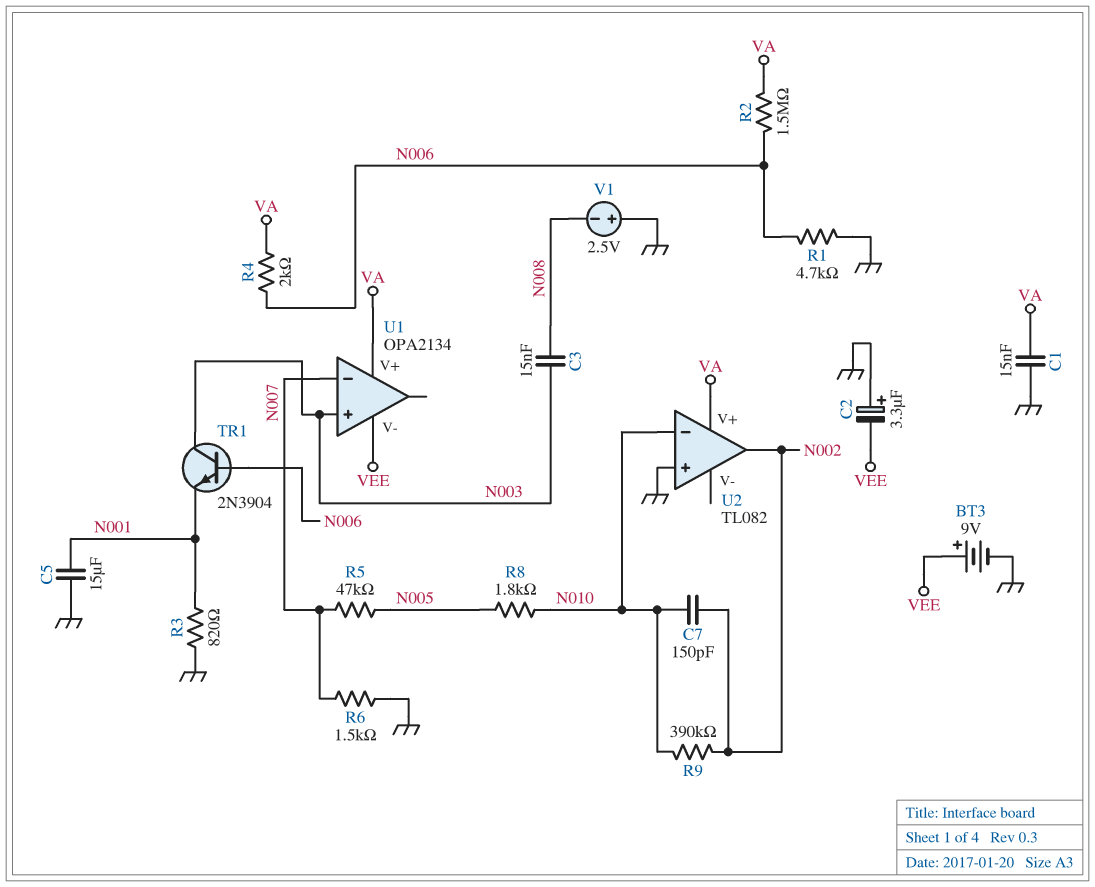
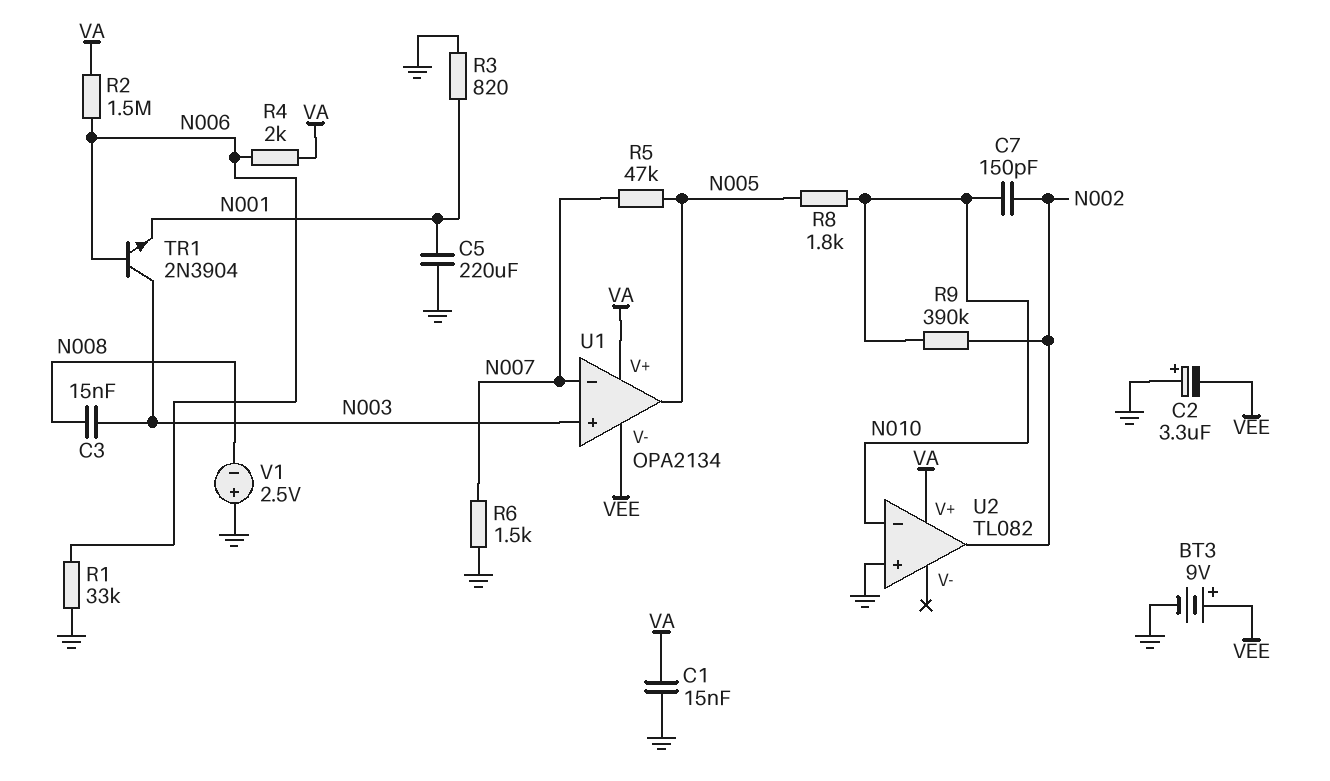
C5: 15uF (GND, N001) -> 220uF (GND, N001)
R1: 4.7k (GND, N006) -> 33k (GND, N006)
U1 pin out: none -> N005

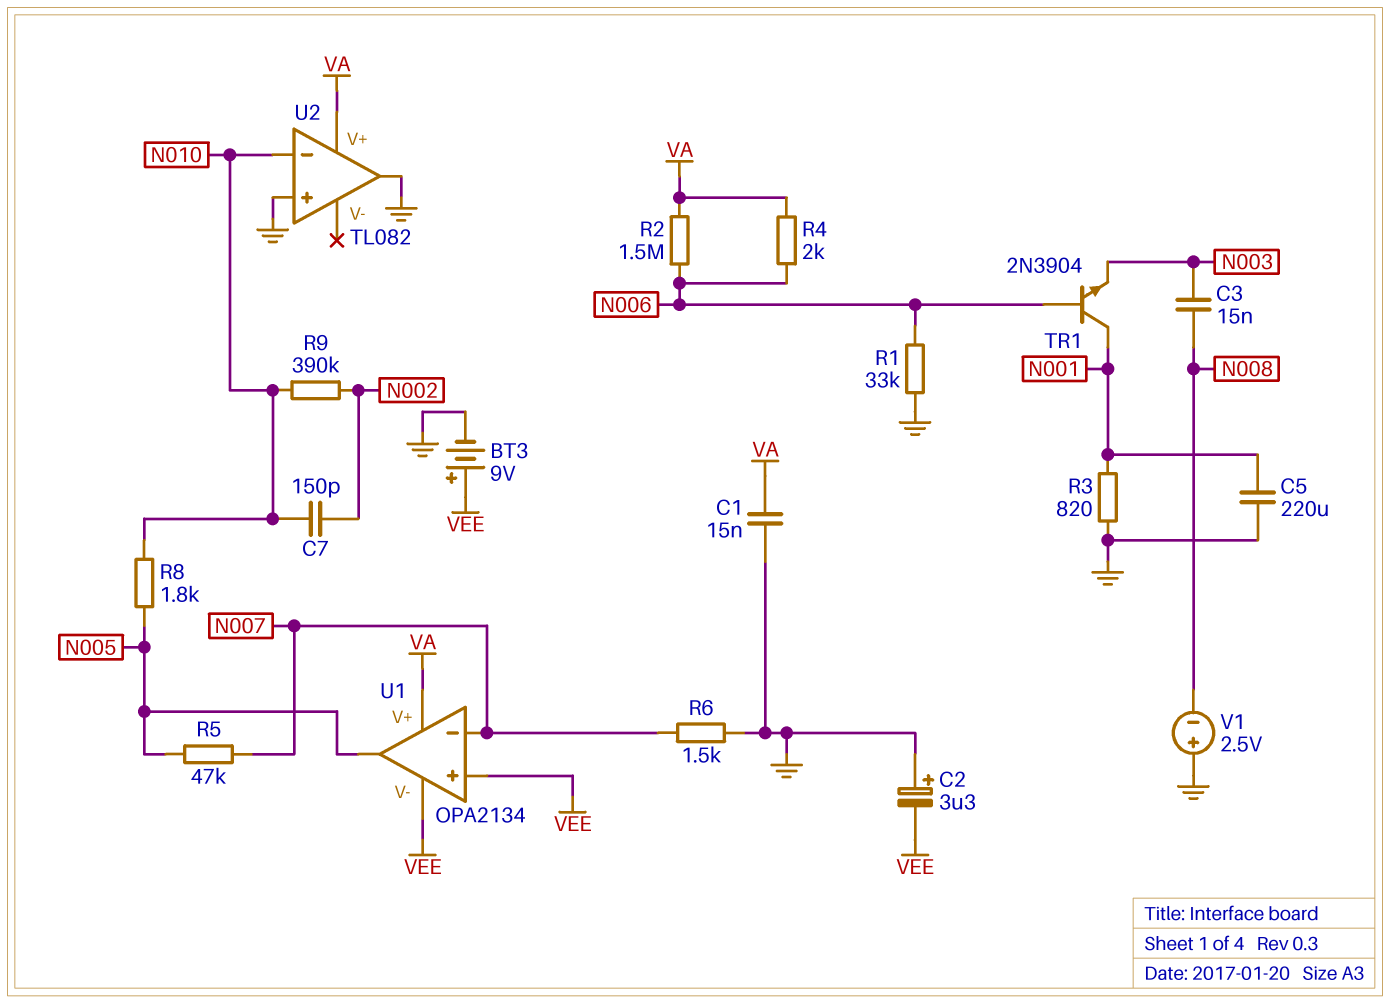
TR1: NPN 2N3904 (B N006, C N003, E N001) -> NPN 2N3904 (B N006, C N001, E N003)
U1 pin in+: N003 -> VEE
U2 pin out: N002 -> GND

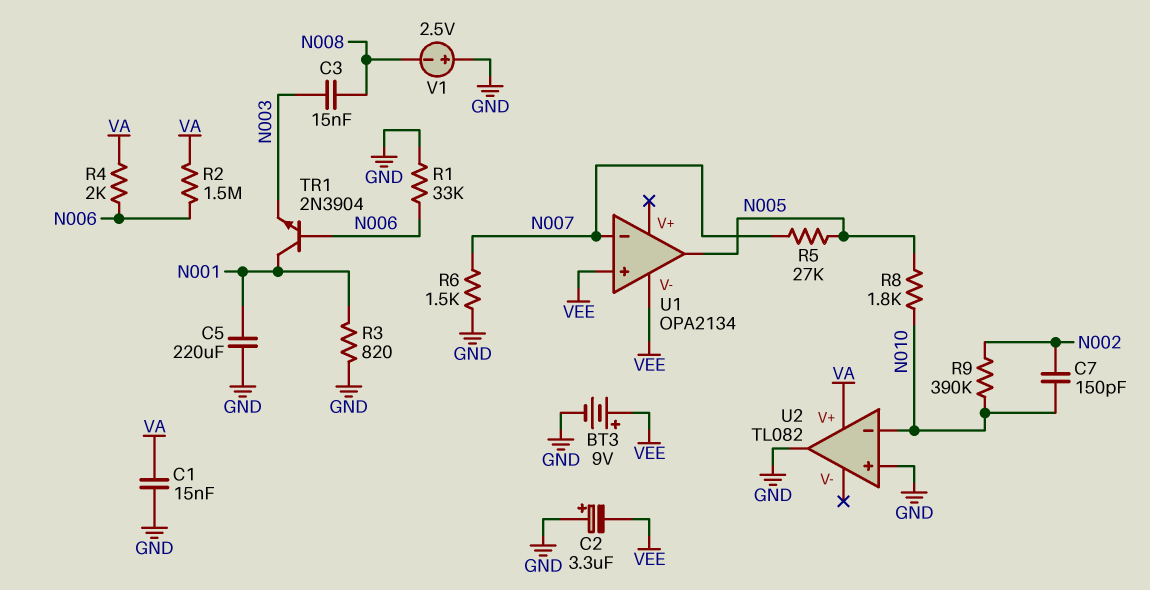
R5: 47k (N005, N007) -> 27k (N005, N007)
U1 pin V+: VA -> none

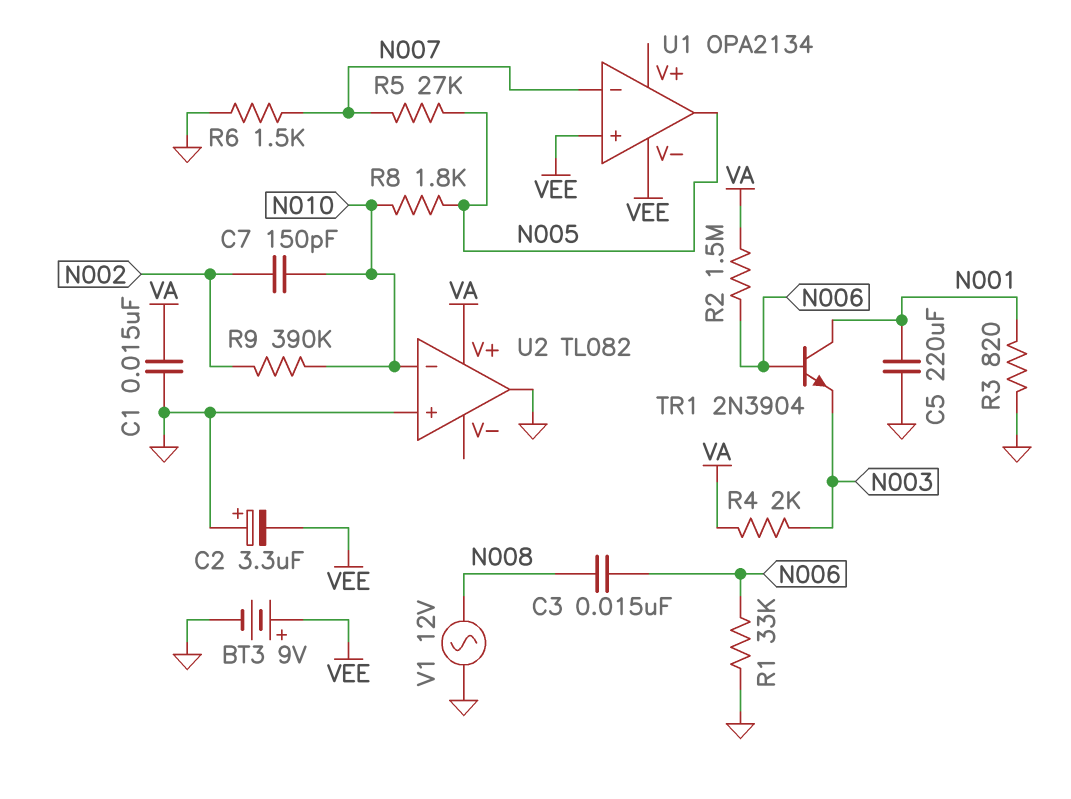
C3: 15nF (N003, N008) -> 15nF (N006, N008)
R4: 2k (N006, VA) -> 2k (N003, VA)
V1: 2.5V (plus GND, minus N008) -> AC 12V (GND, N008)

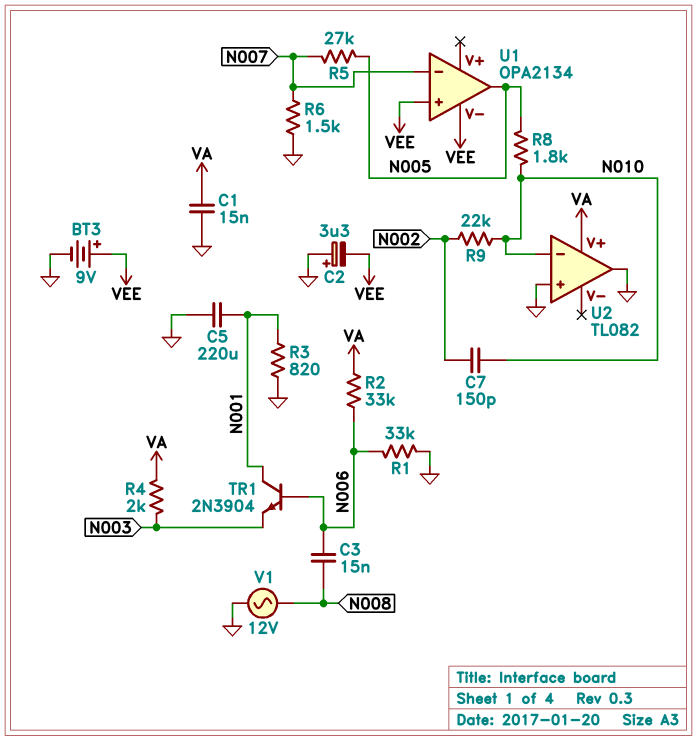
R2: 1.5M (N006, VA) -> 33k (N006, VA)
R9: 390k (N002, N010) -> 22k (N002, N010)

